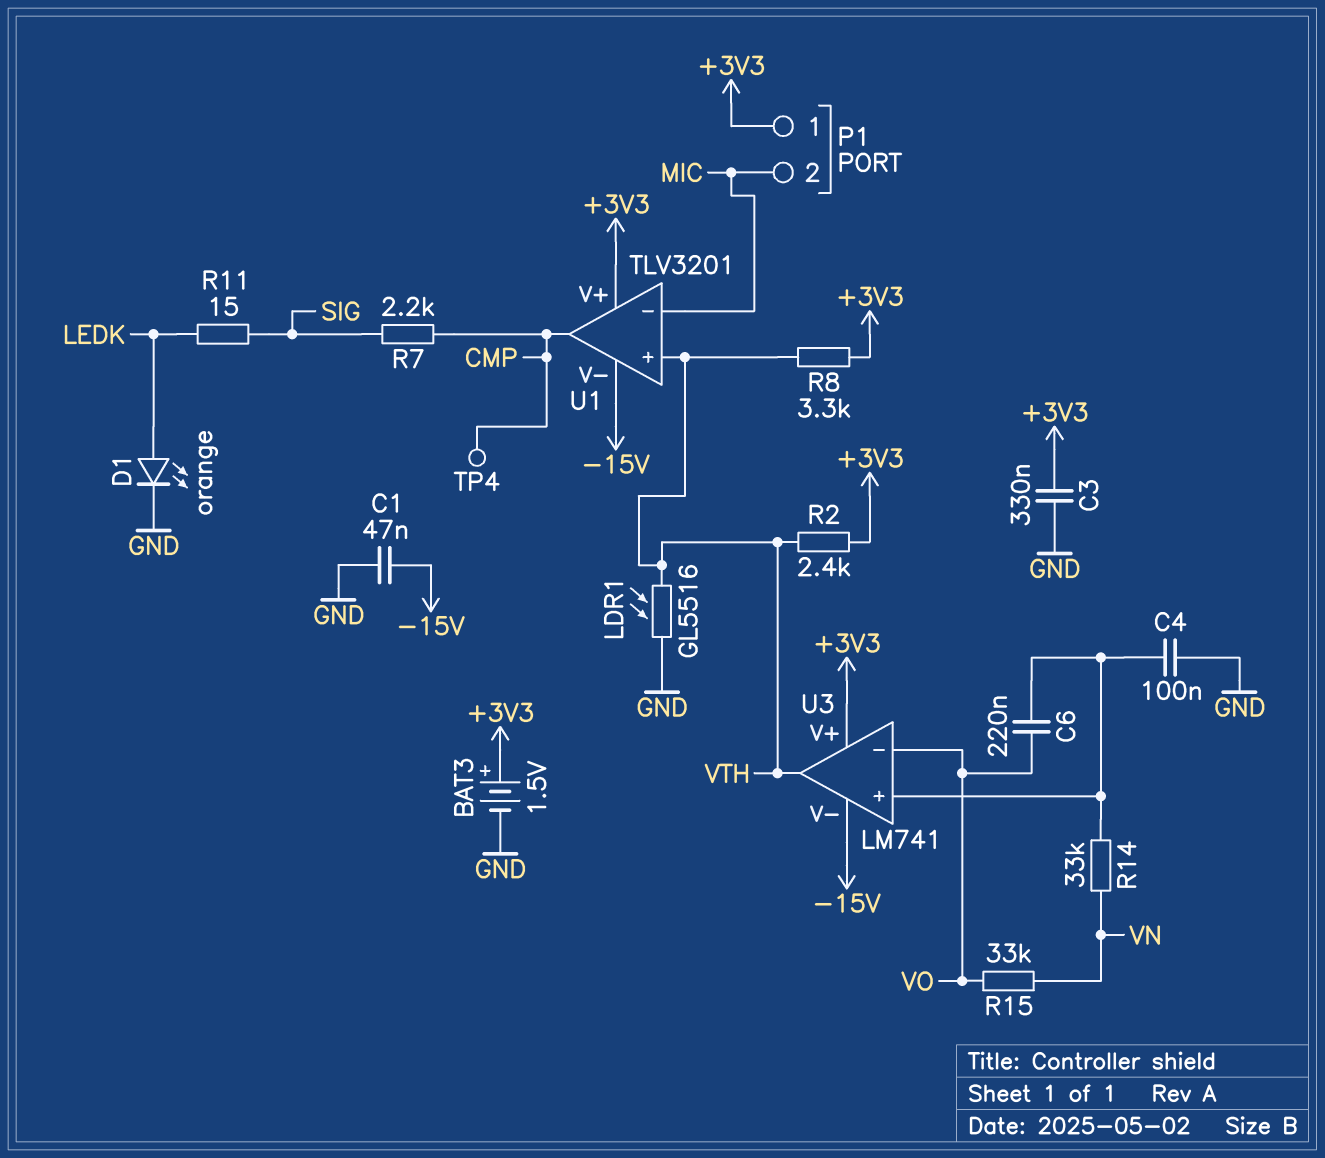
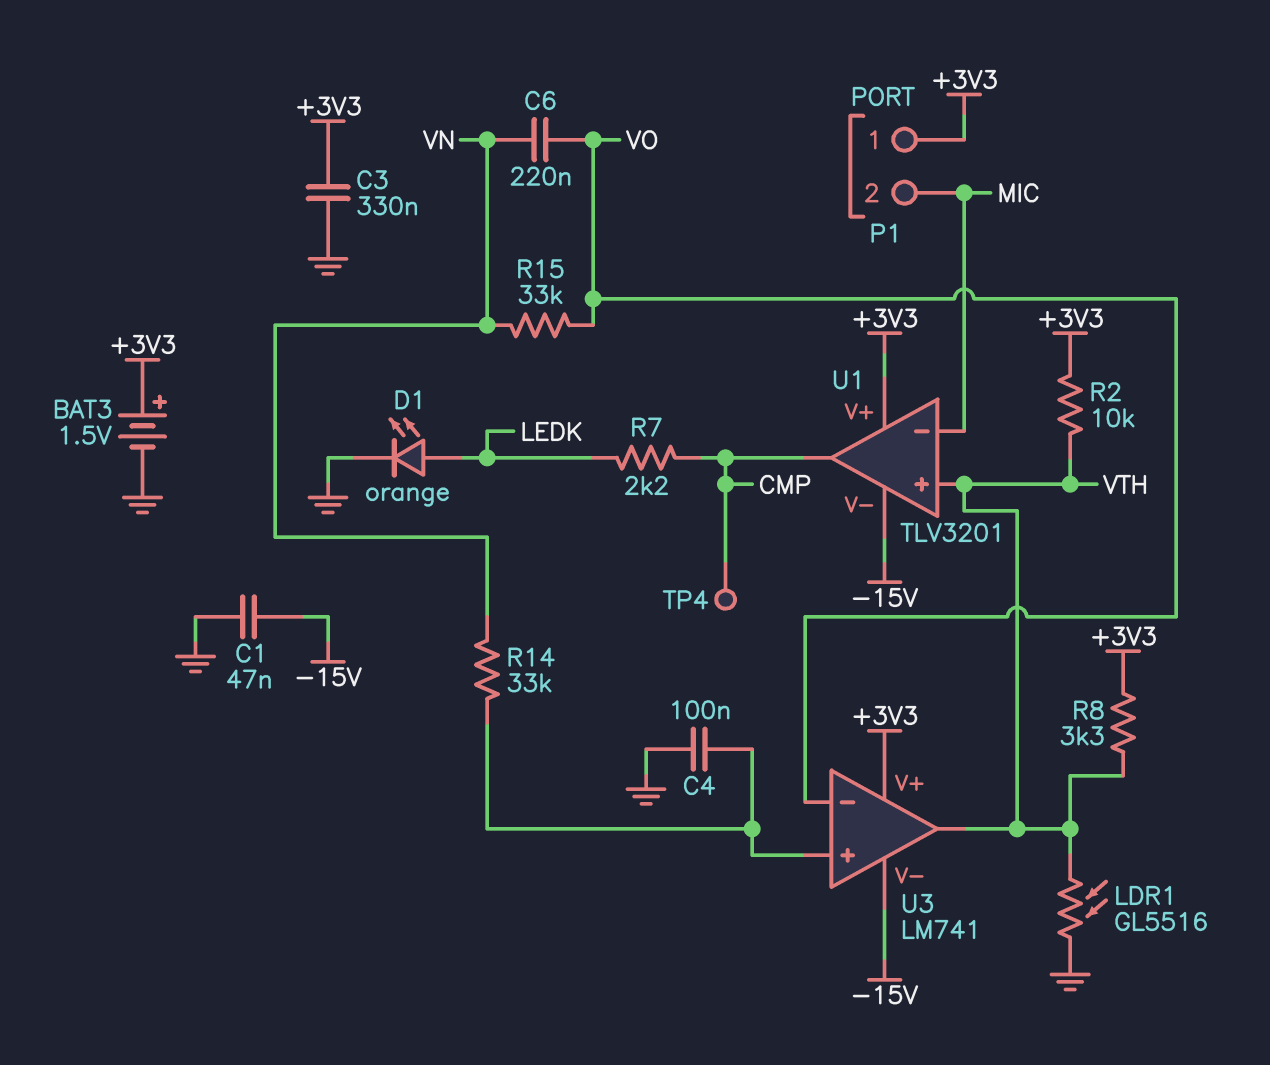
C6: 220nF (U3/in+, VO) -> 220nF (VN, VO)
R2: 2.4k (+3V3, VTH) -> 10k (+3V3, VTH)
R7: 2.2k (CMP, SIG) -> 2.2k (CMP, LEDK)
R11: 15 (LEDK, SIG) -> none

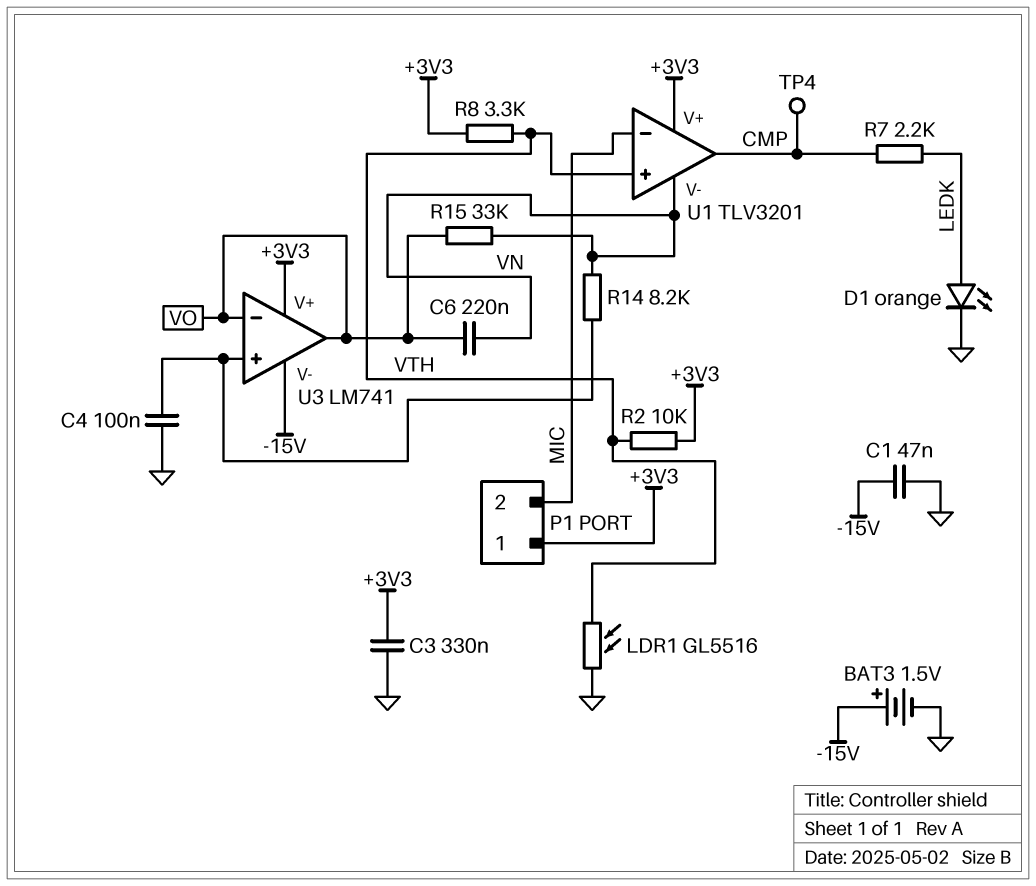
BAT3: 1.5V (plus +3V3, minus GND) -> 1.5V (plus -15V, minus GND)
R14: 33k (U3/in+, VN) -> 8.2k (U3/in+, VN)
U1 pin V-: -15V -> VN
U3 pin out: VTH -> VO

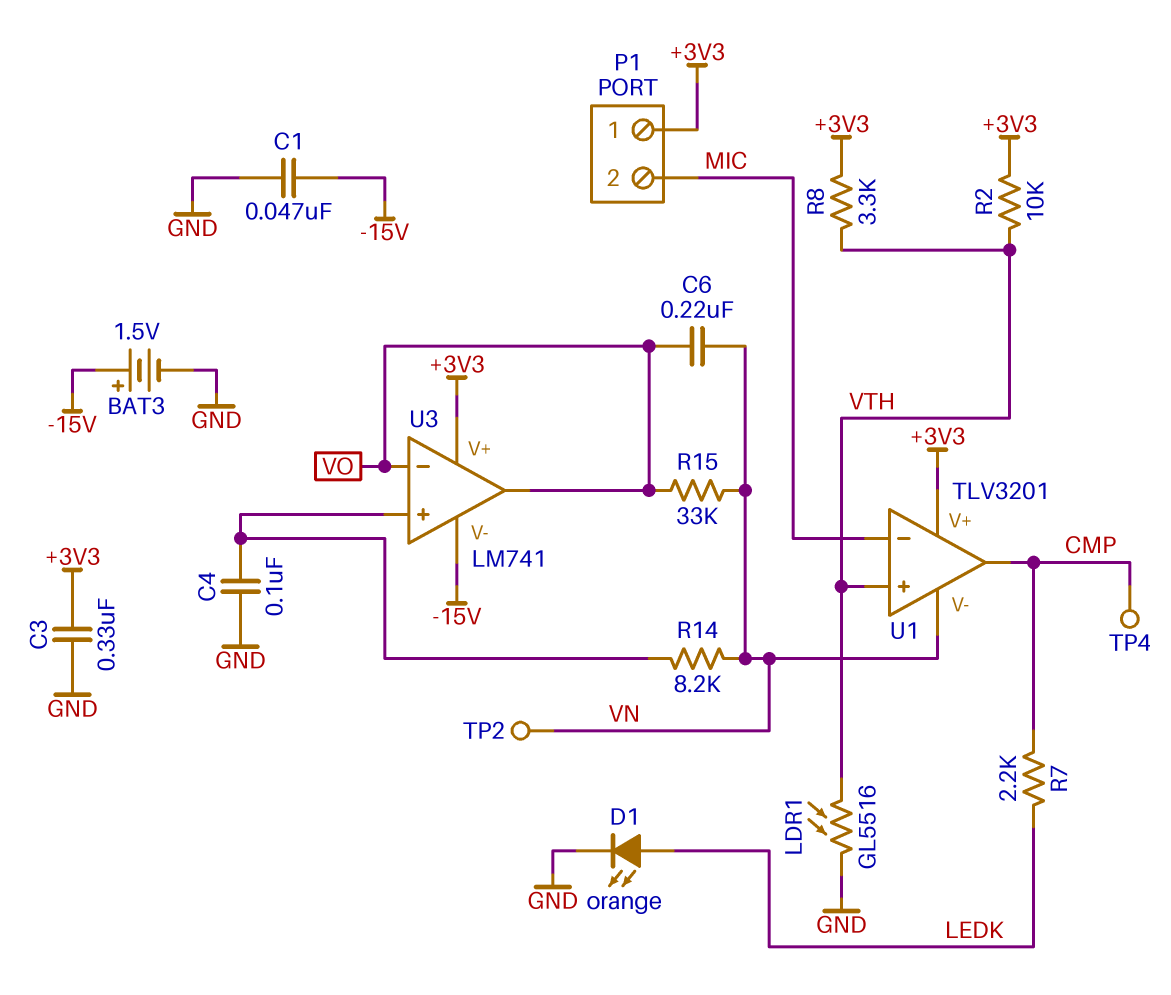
TP2: none -> test point (VN)

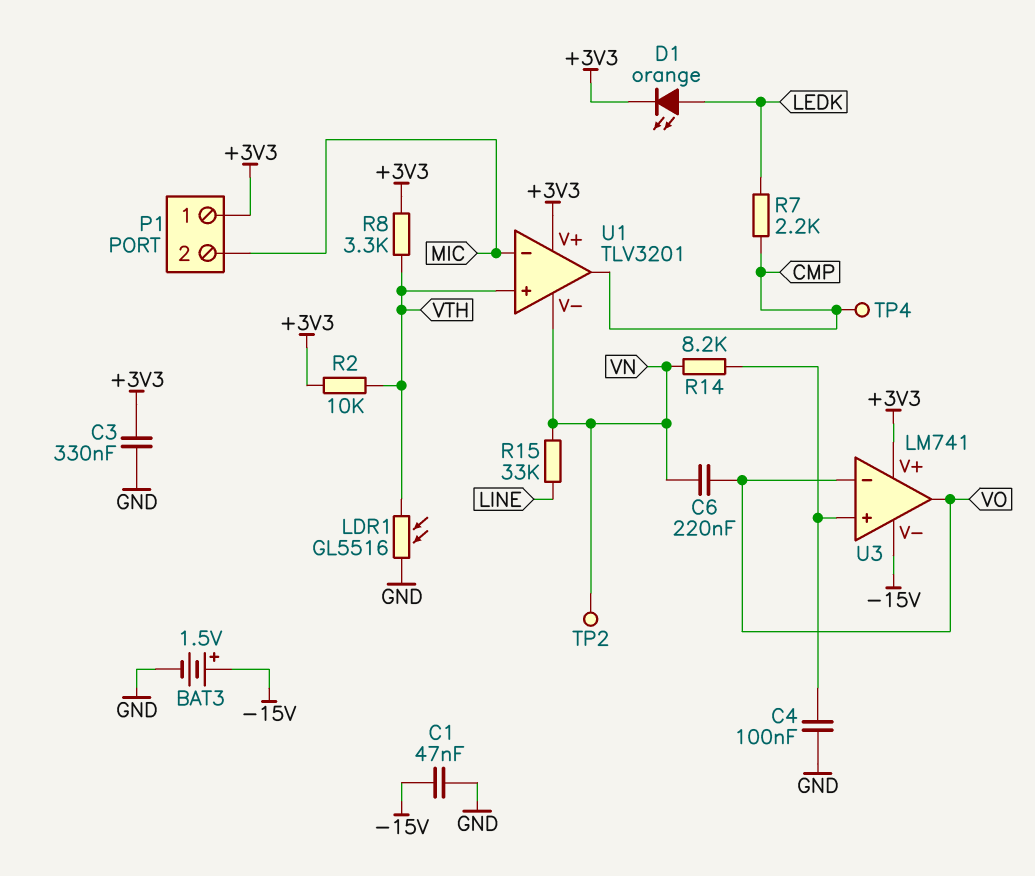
D1: LED orange (A LEDK, K GND) -> LED orange (A LEDK, K +3V3)
R15: 33k (VN, VO) -> 33k (LINE, VN)

